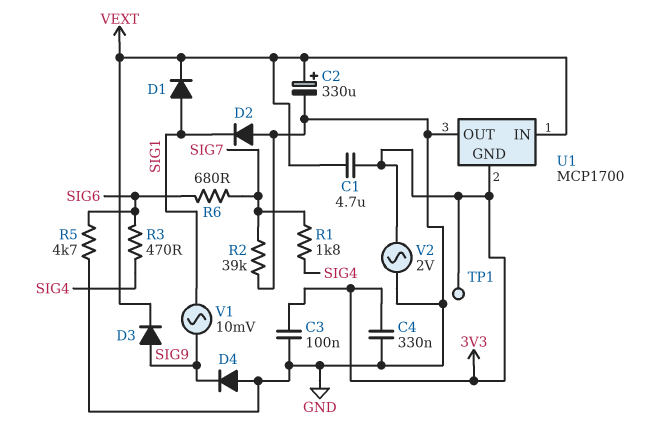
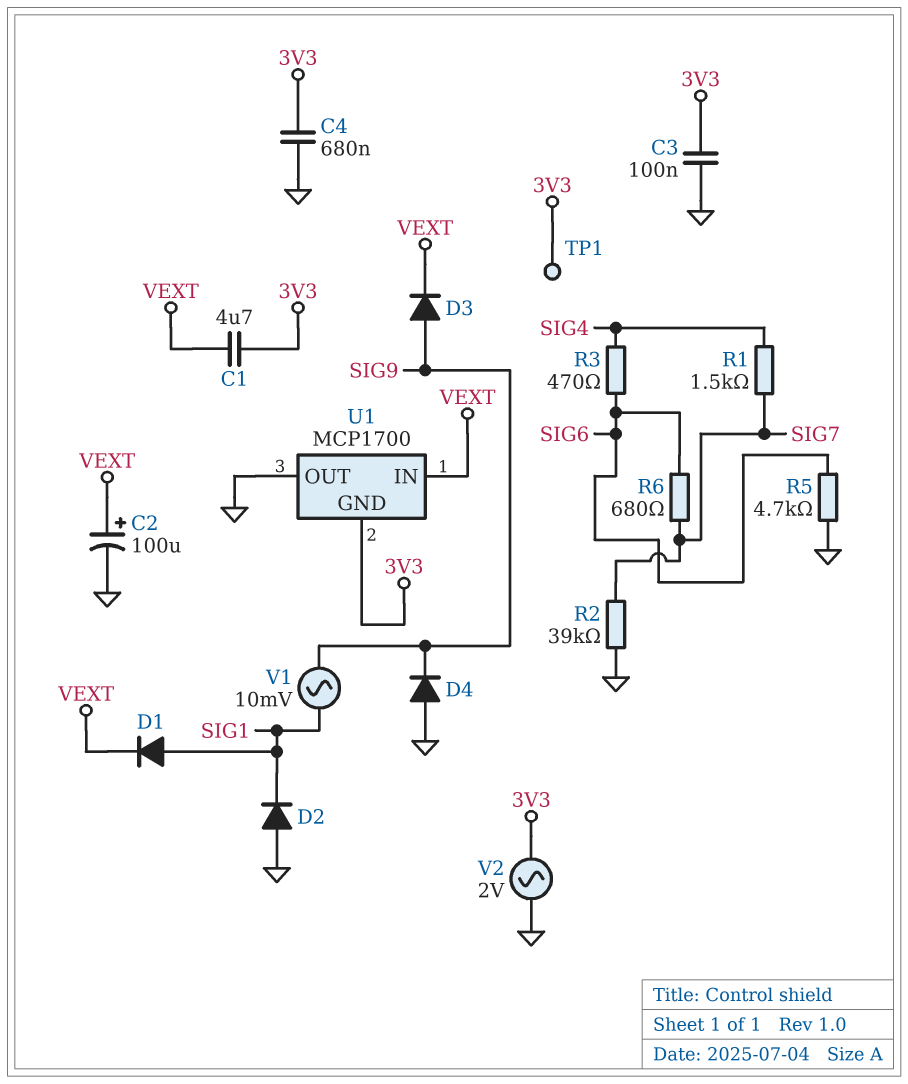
C2: 330uF (plus VEXT, minus GND) -> 100uF (plus VEXT, minus GND)
C4: 330nF (3V3, GND) -> 680nF (3V3, GND)
R1: 1.8k (SIG4, SIG7) -> 1.5k (SIG4, SIG7)

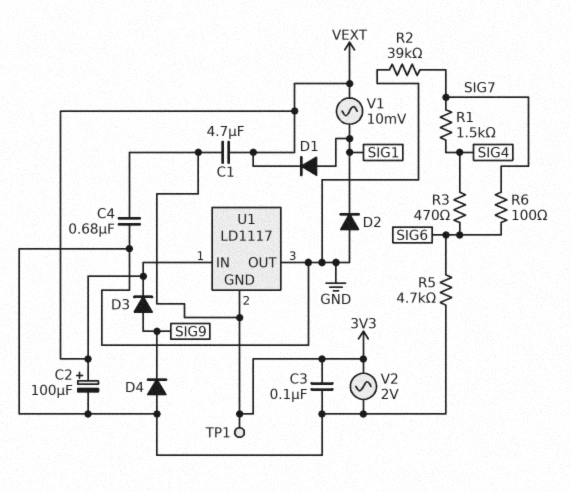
R6: 680 (SIG6, SIG7) -> 100 (SIG6, SIG7)
U1: MCP1700 -> LD1117
V1: AC 10mV (SIG1, SIG9) -> AC 10mV (SIG1, VEXT)

